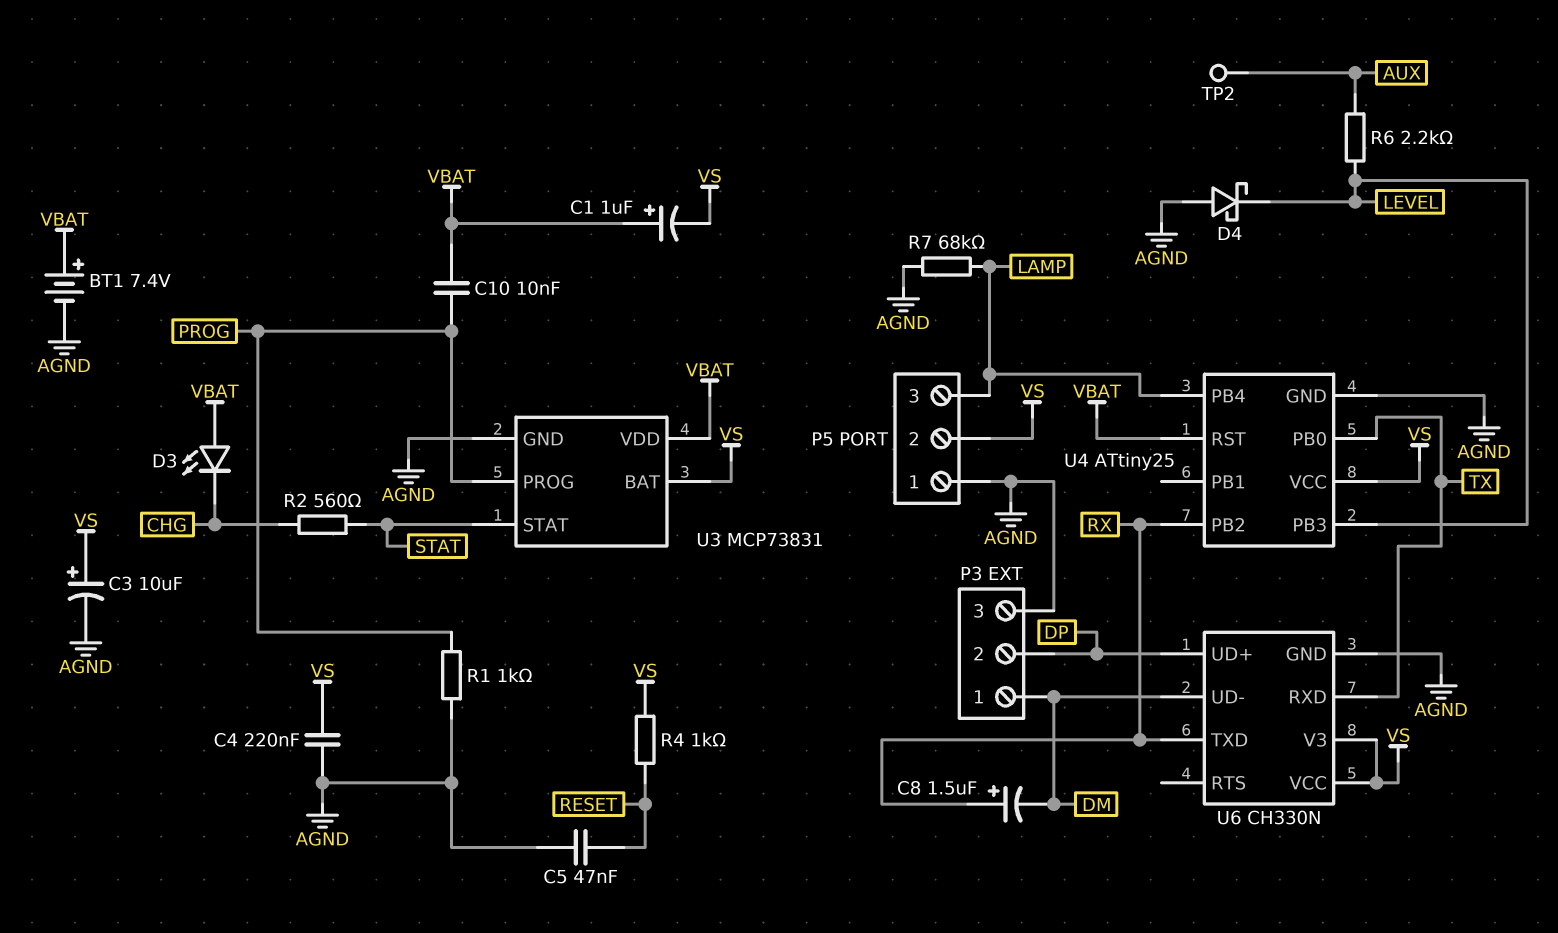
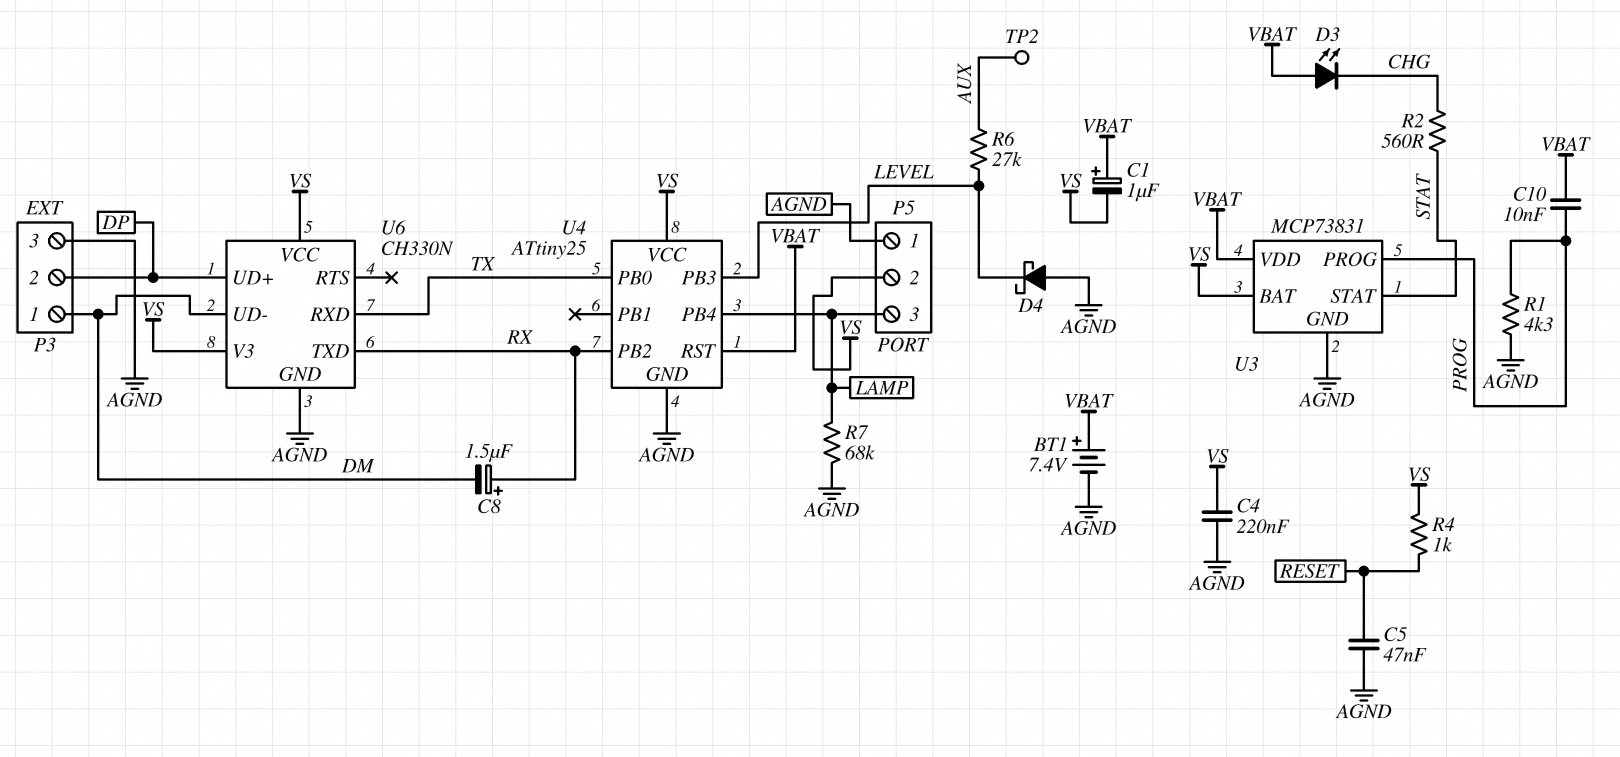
C3: 10uF (plus VS, minus AGND) -> none
R1: 1k (AGND, PROG) -> 4.3k (AGND, PROG)
R6: 2.2k (AUX, LEVEL) -> 27k (AUX, LEVEL)

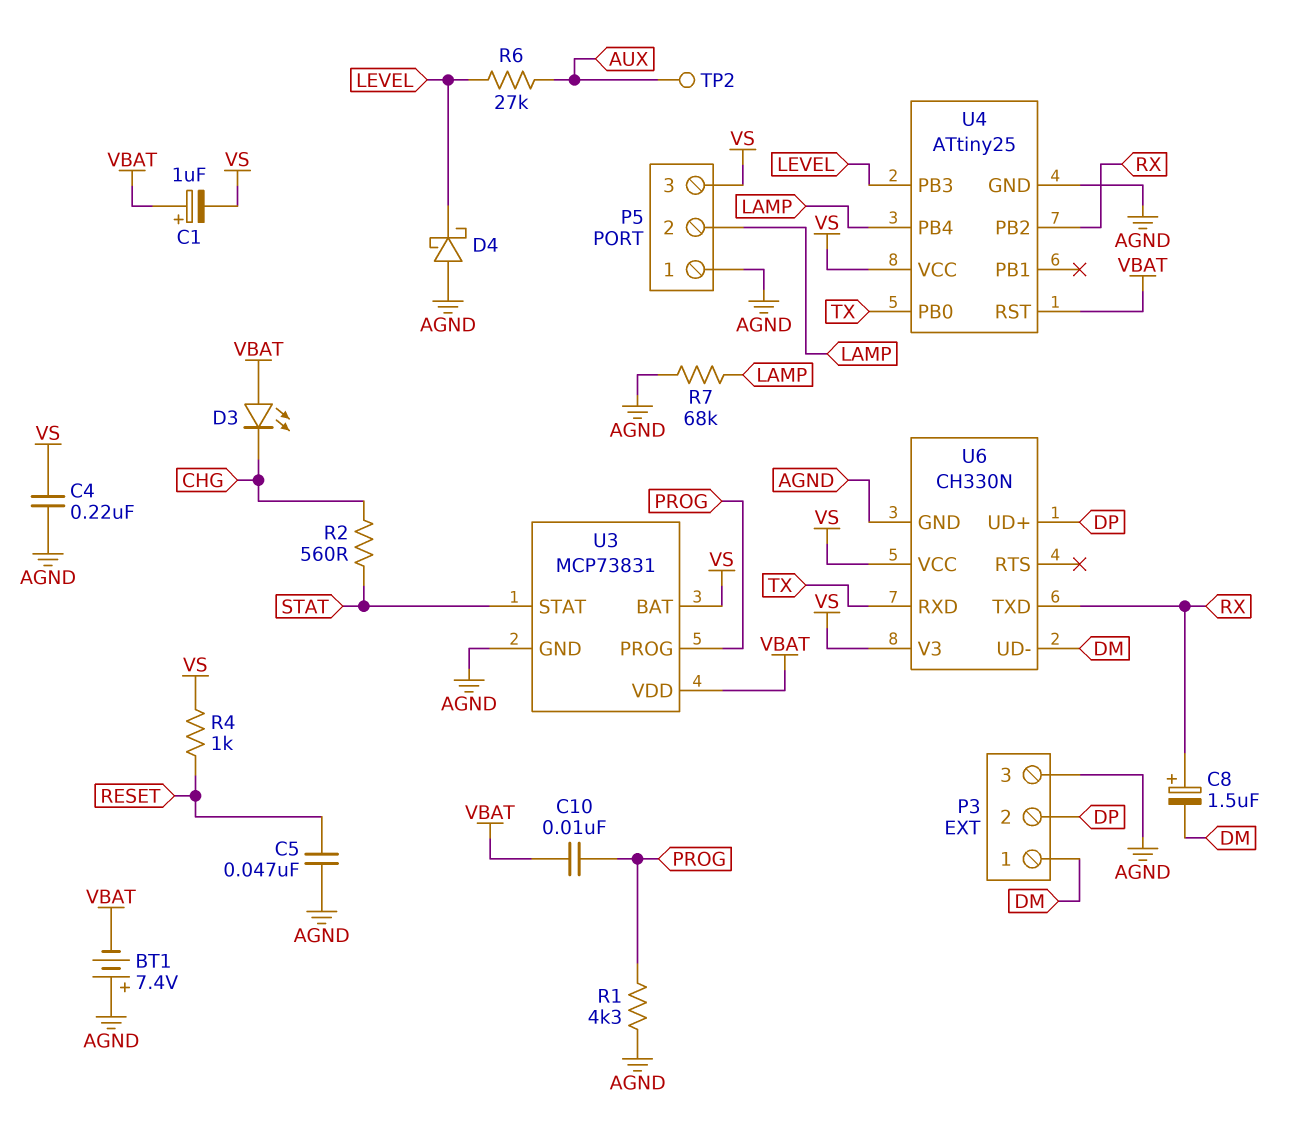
BT1: 7.4V (plus VBAT, minus AGND) -> 7.4V (plus AGND, minus VBAT)
P5 pin 2: VS -> LAMP
P5 pin 3: LAMP -> VS

